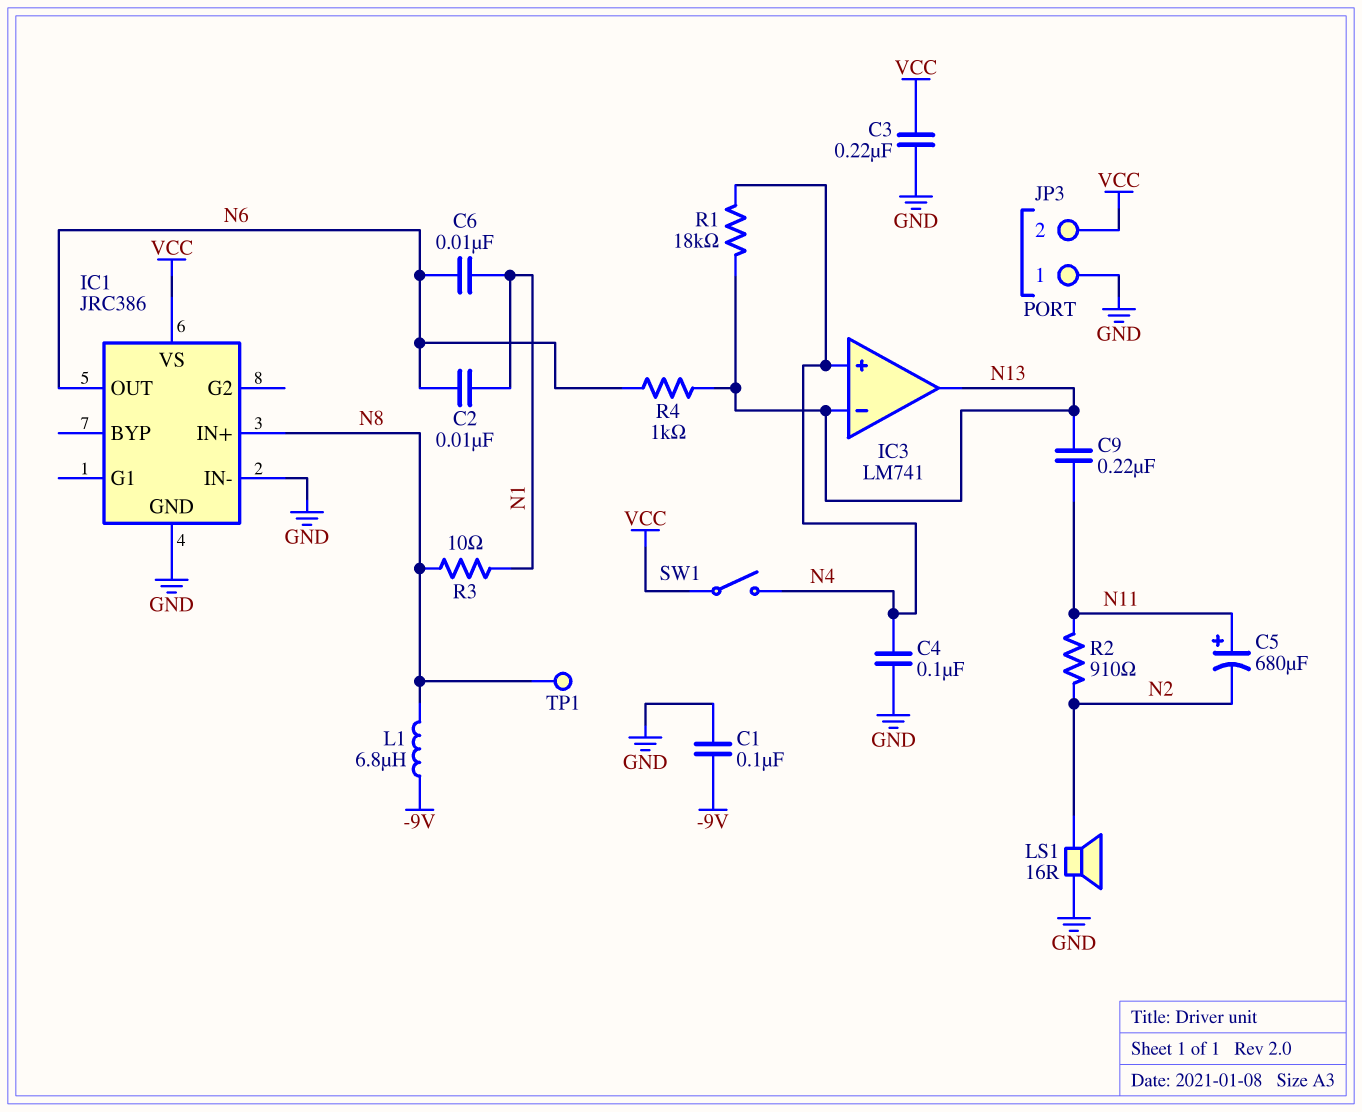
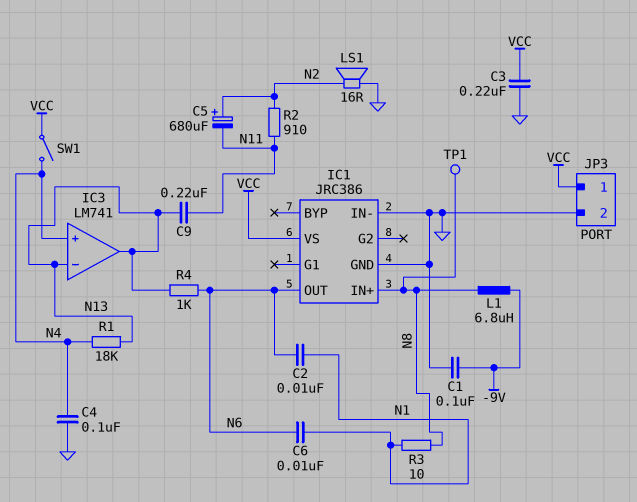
C5: 680uF (plus N11, minus N2) -> 680uF (plus N2, minus N11)
JP3 pin 1: GND -> VCC
JP3 pin 2: VCC -> GND

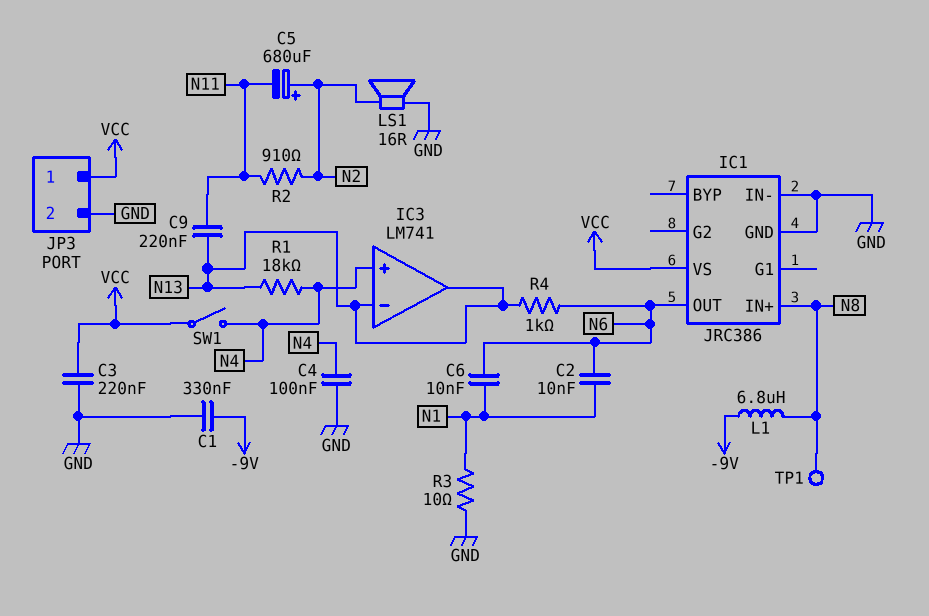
C1: 100nF (-9V, GND) -> 330nF (-9V, GND)
R3: 10 (N1, N8) -> 10 (GND, N1)

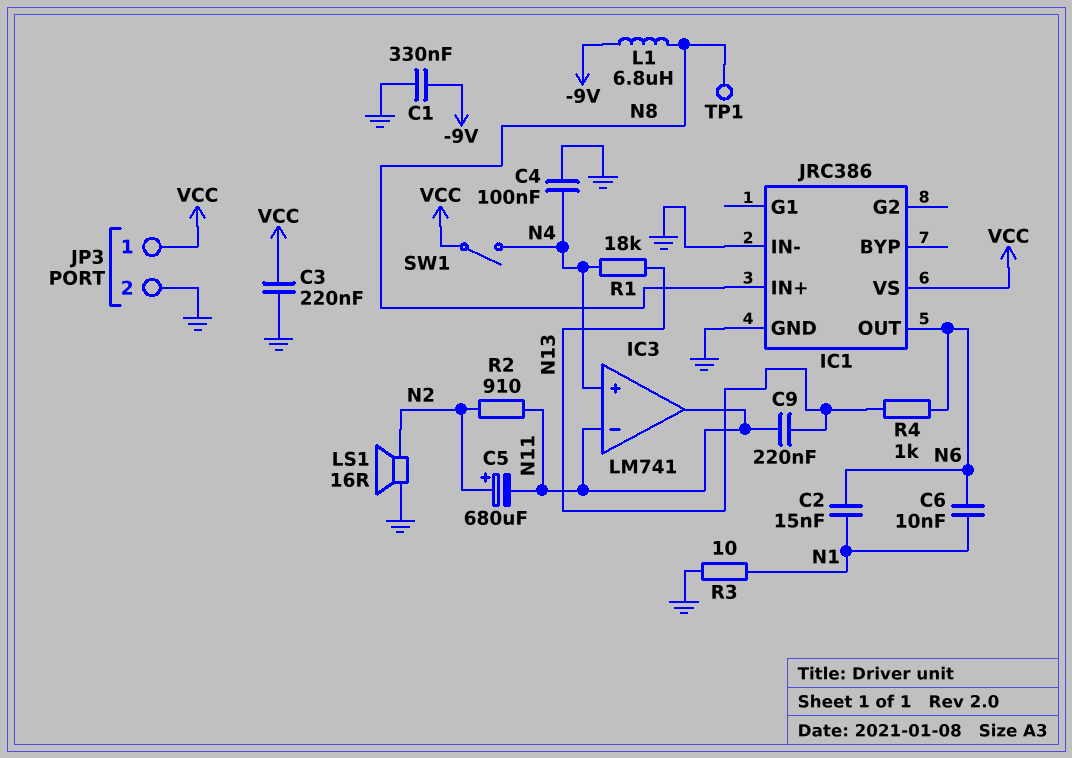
C2: 10nF (N1, N6) -> 15nF (N1, N6)
IC3 pin in-: N13 -> N11
IC3 pin out: N13 -> N11

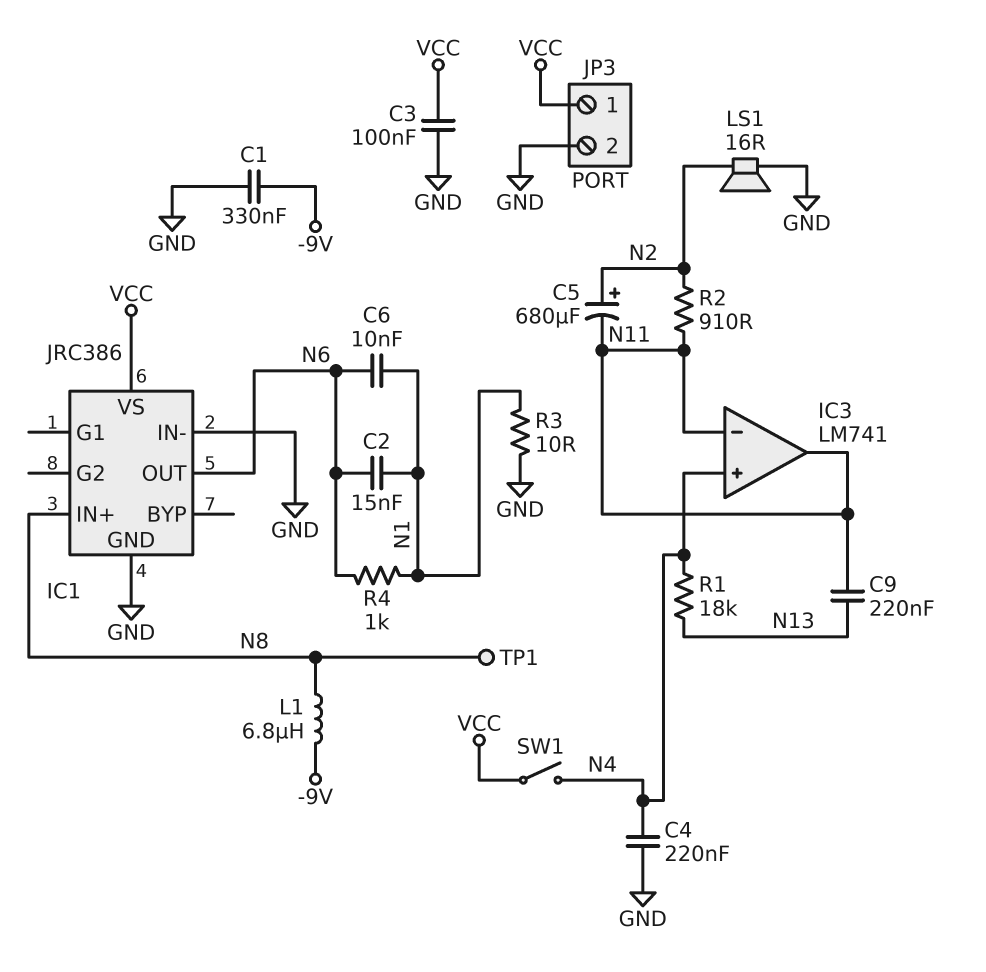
C3: 220nF (GND, VCC) -> 100nF (GND, VCC)
C4: 100nF (GND, N4) -> 220nF (GND, N4)
R4: 1k (N6, N13) -> 1k (N1, N6)

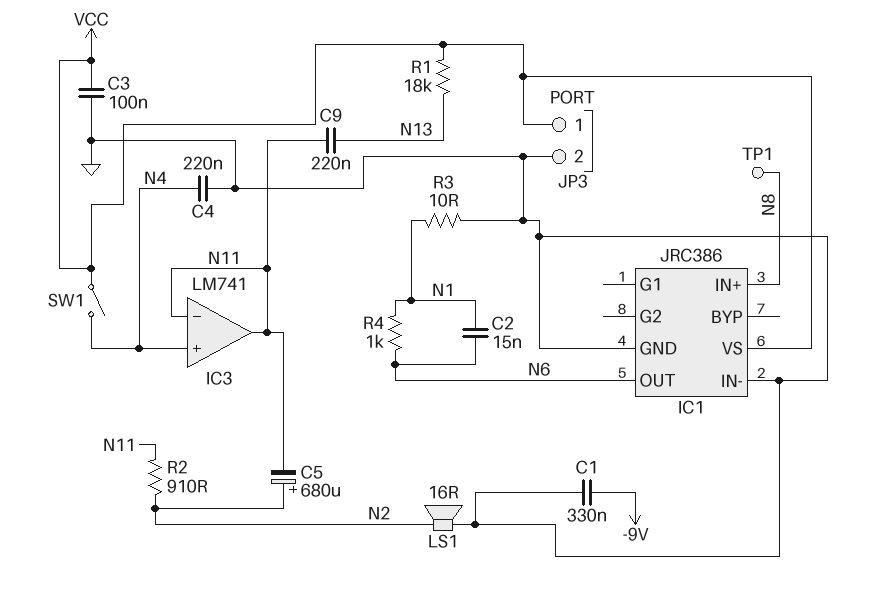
C6: 10nF (N1, N6) -> none
L1: 6.8uH (-9V, N8) -> none
R1: 18k (N4, N13) -> 18k (N13, VCC)

